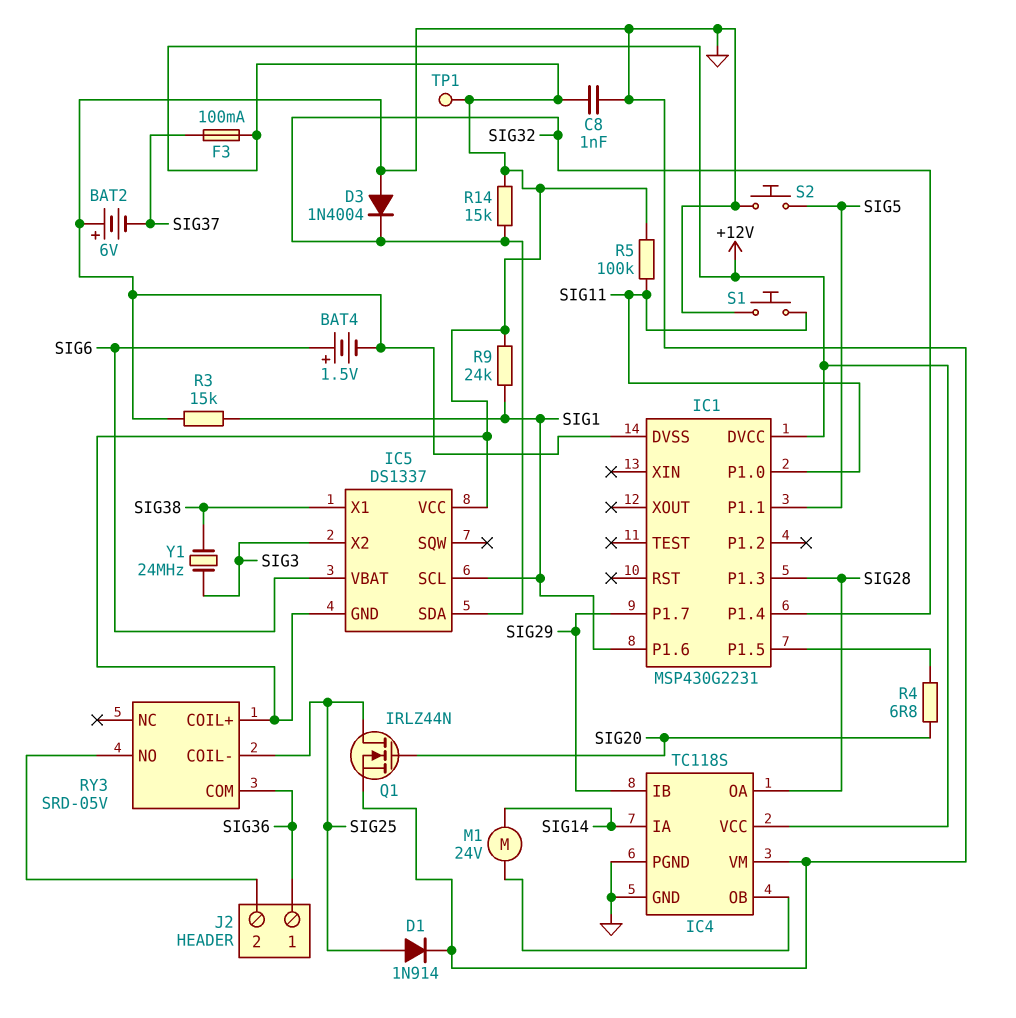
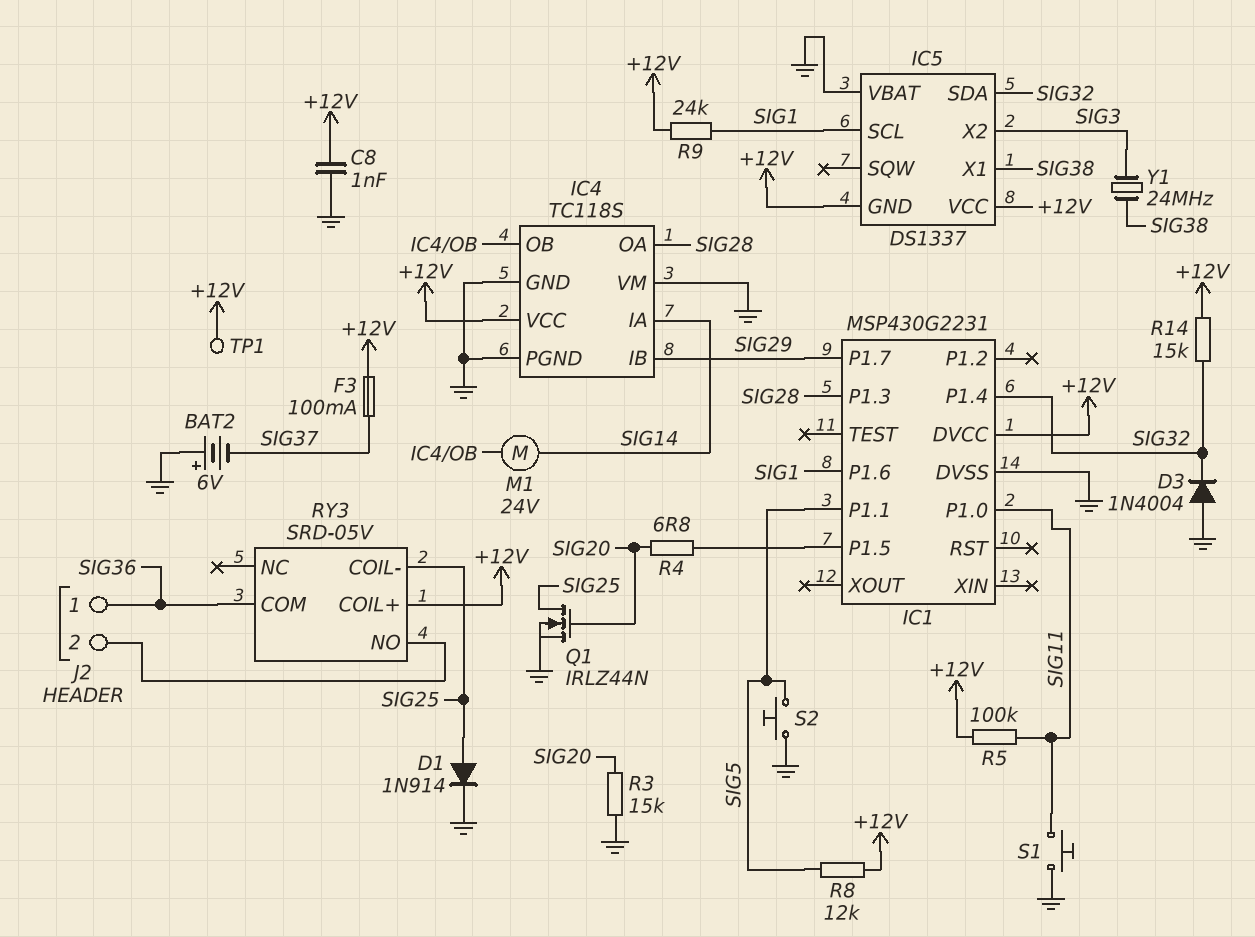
BAT4: 1.5V (plus SIG6, minus GND) -> none
IC5 pin VBAT: SIG6 -> GND
R3: 15k (GND, SIG1) -> 15k (GND, SIG20)
R8: none -> 12k (+12V, SIG5)

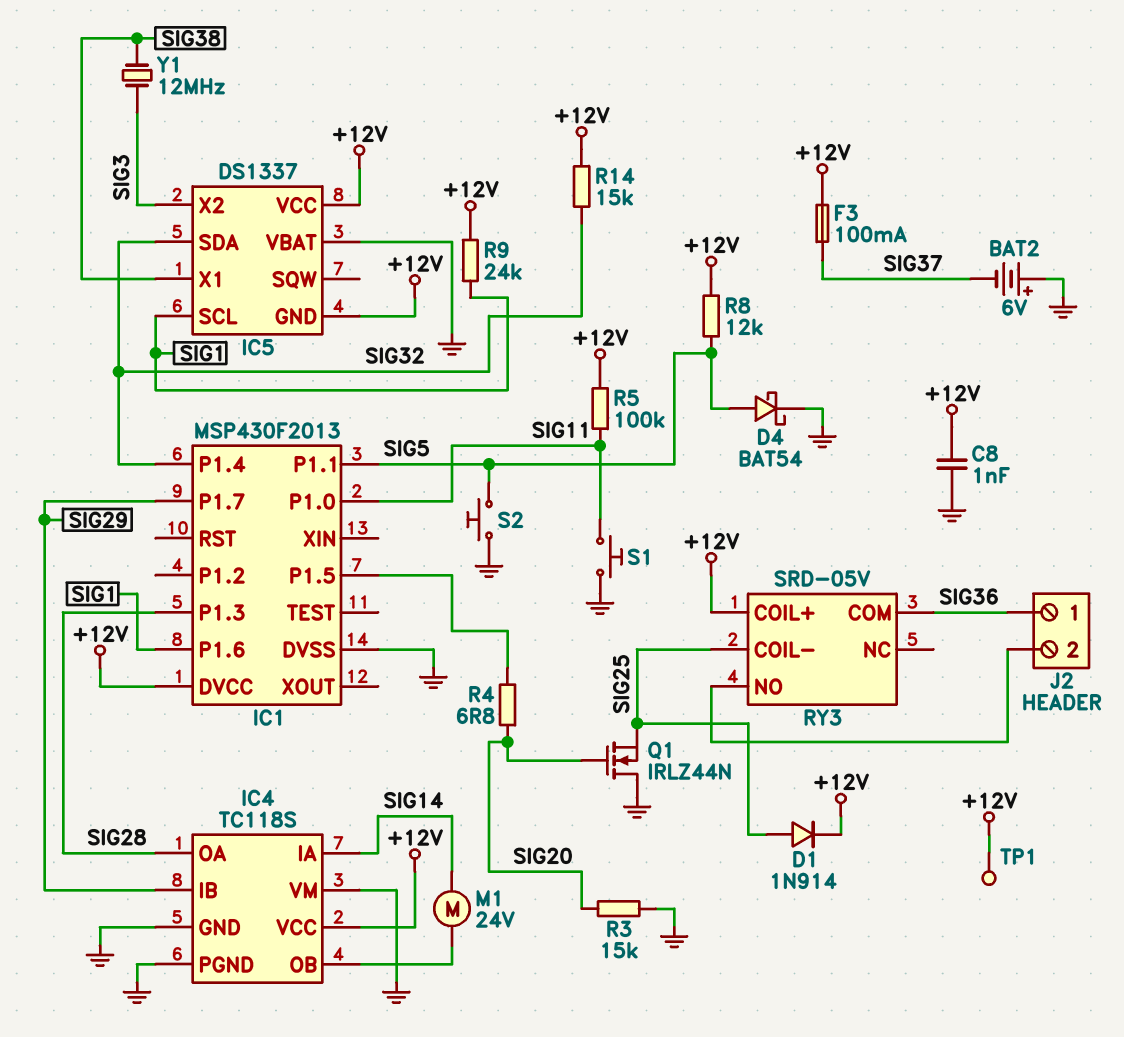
D1: diode 1N914 (A SIG25, K GND) -> diode 1N914 (A SIG25, K +12V)
D3: diode 1N4004 (A GND, K SIG32) -> none
D4: none -> schottky BAT54 (A SIG5, K GND)
IC1: MSP430G2231 -> MSP430F2013
Q1: NMOS IRLZ44N (G SIG20, D SIG25, S GND) -> NMOS IRLZ44N (G SIG20, D GND, S SIG25)
Y1: 24MHz (SIG3, SIG38) -> 12MHz (SIG3, SIG38)

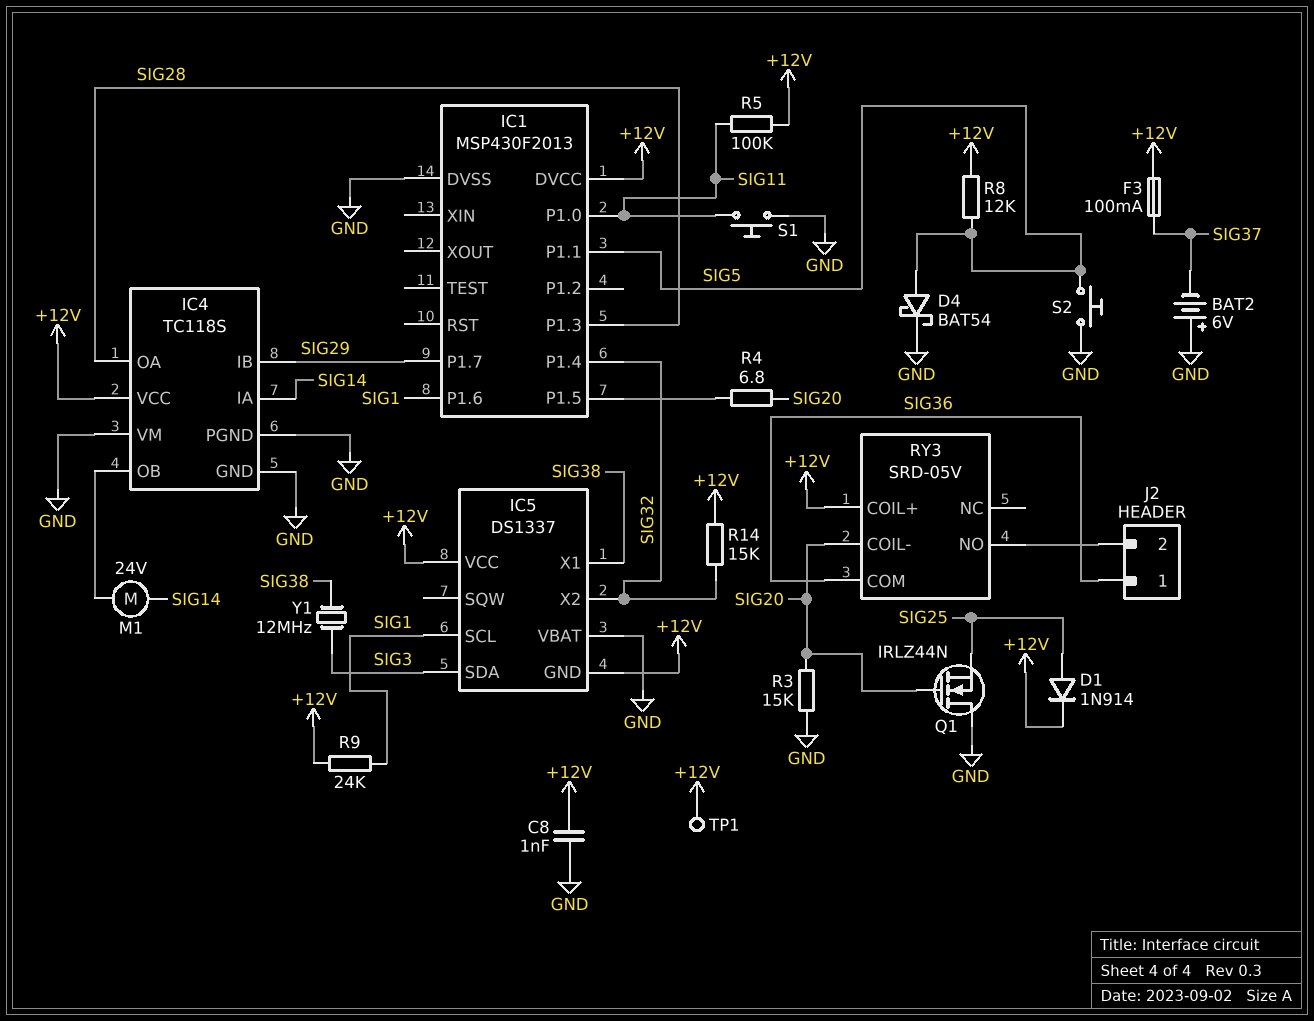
IC5 pin SDA: SIG32 -> SIG3
IC5 pin X2: SIG3 -> SIG32
RY3 pin COIL-: SIG25 -> SIG20

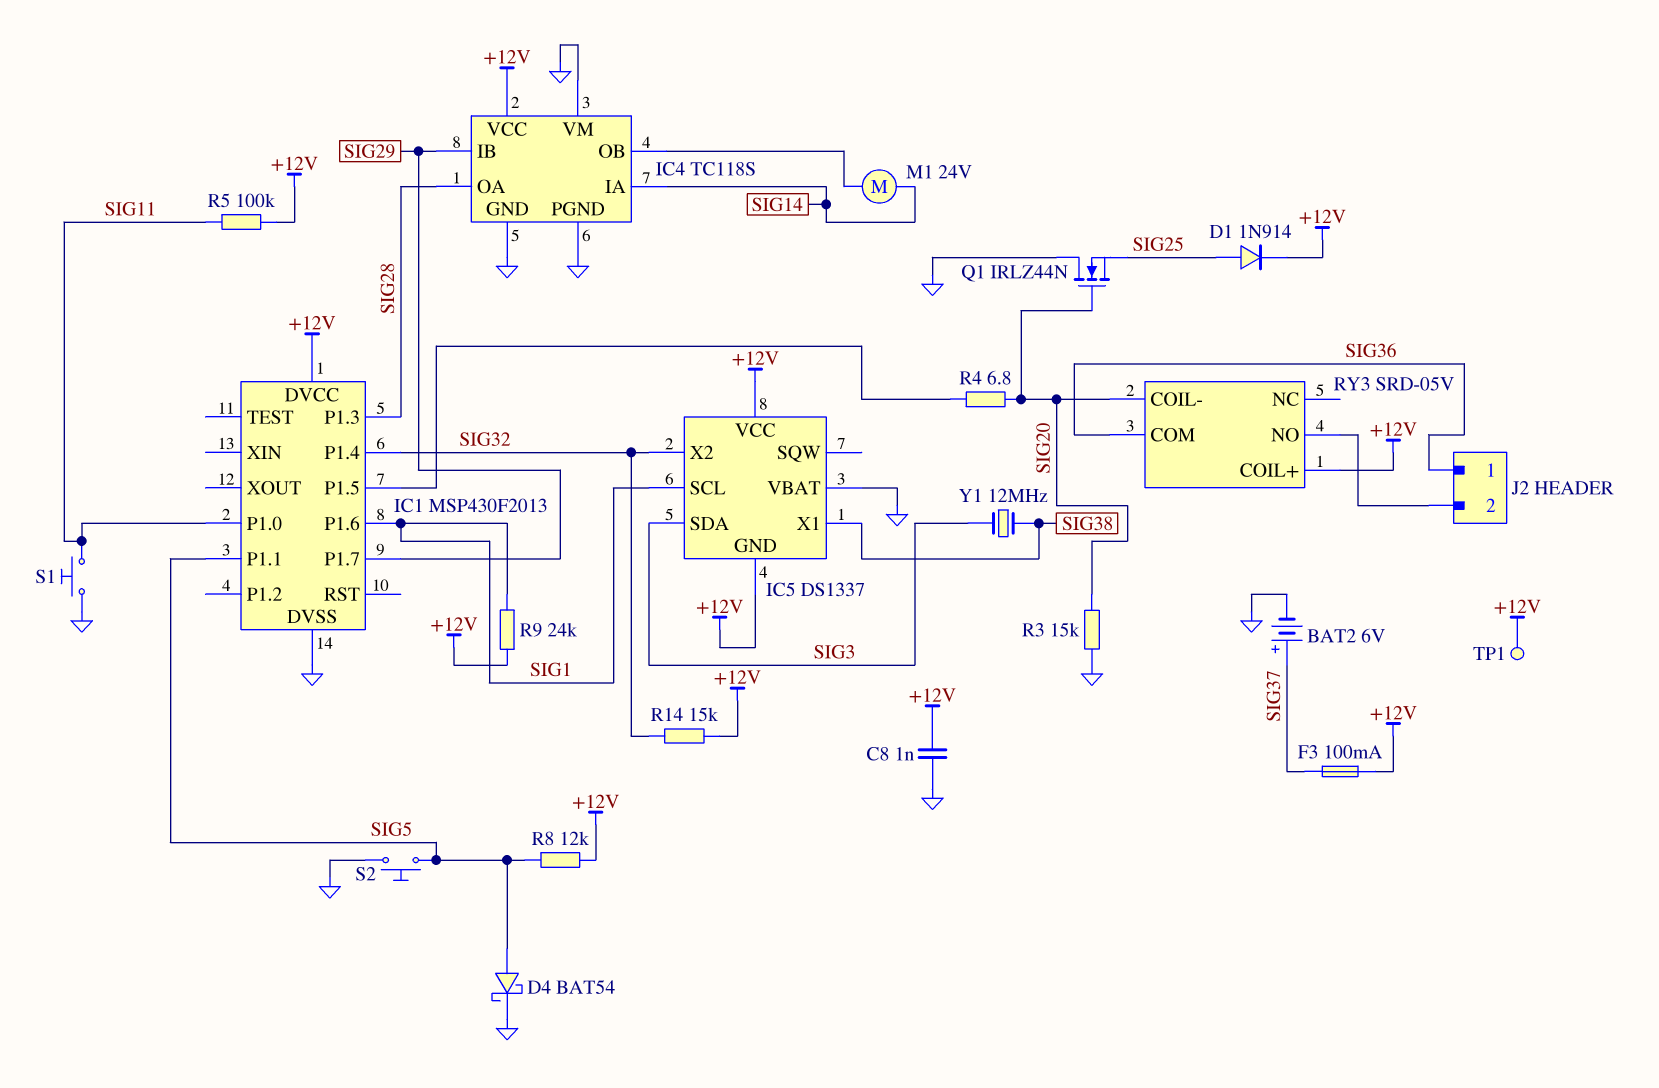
BAT2: 6V (plus GND, minus SIG37) -> 6V (plus SIG37, minus GND)

